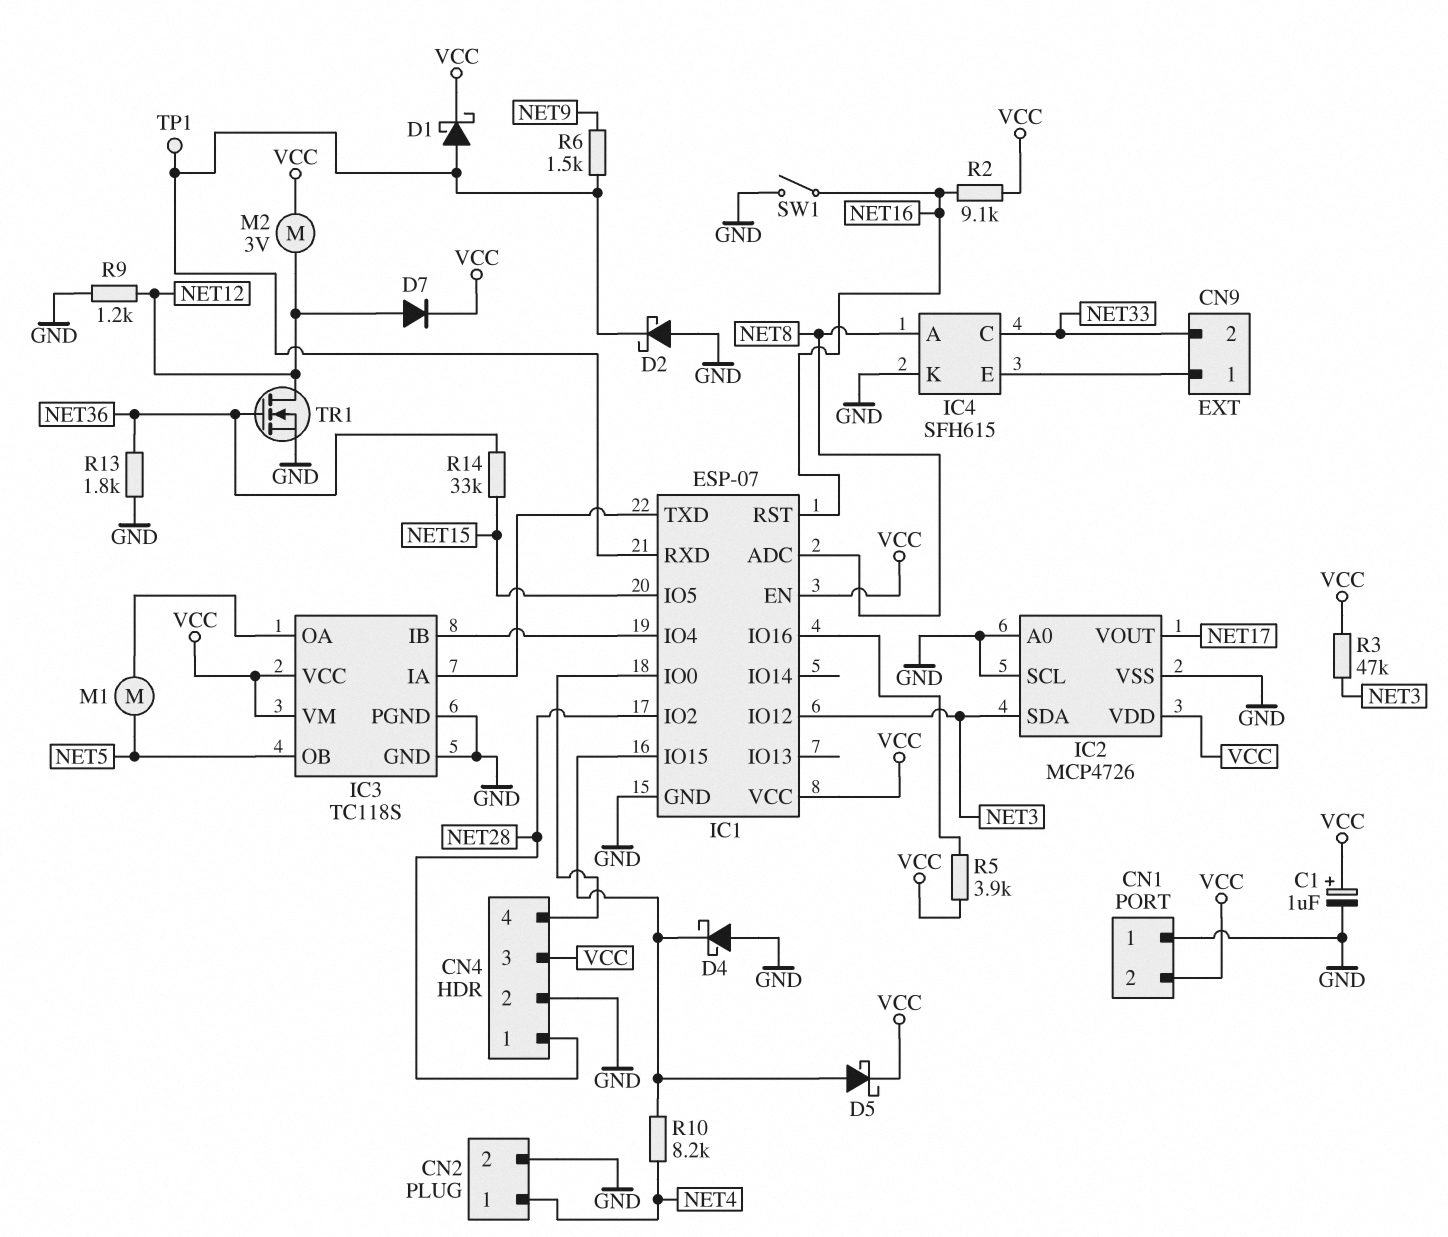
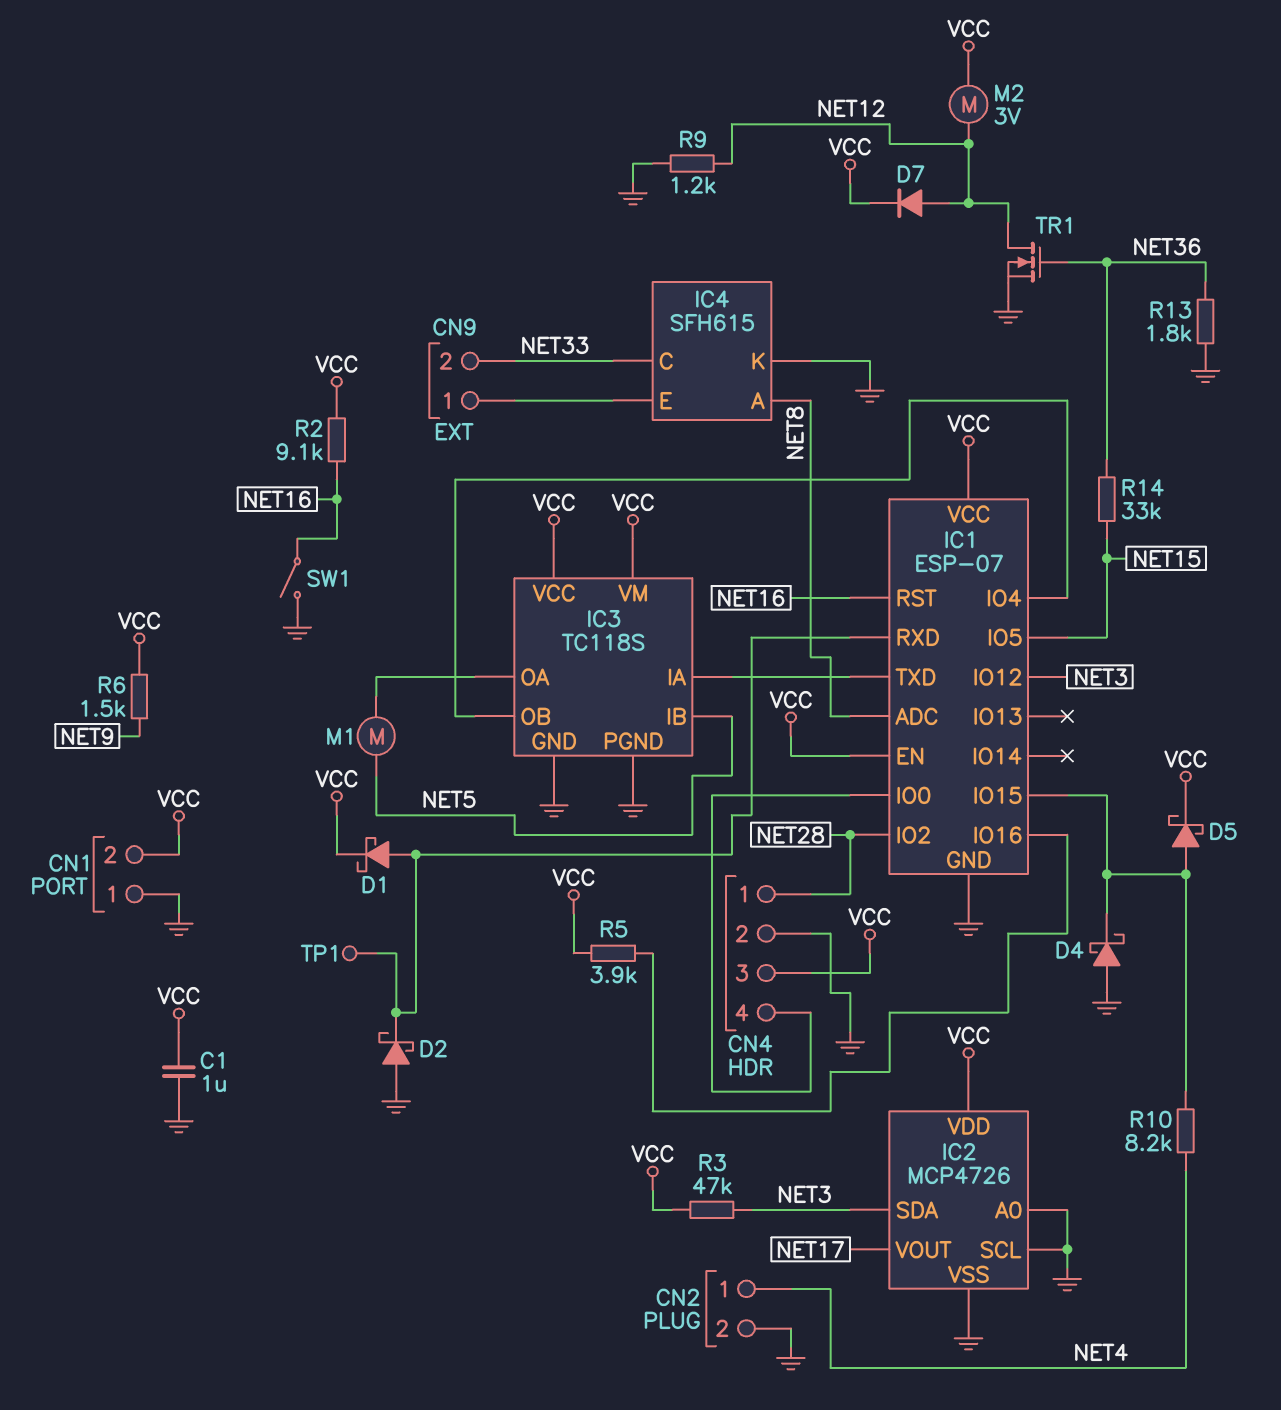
C1: 1uF (plus VCC, minus GND) -> 1uF (GND, VCC)
IC3 pin IB: IC1/IO4 -> NET5
IC3 pin OB: NET5 -> IC1/IO4
R6: 1.5k (IC1/RXD, NET9) -> 1.5k (NET9, VCC)

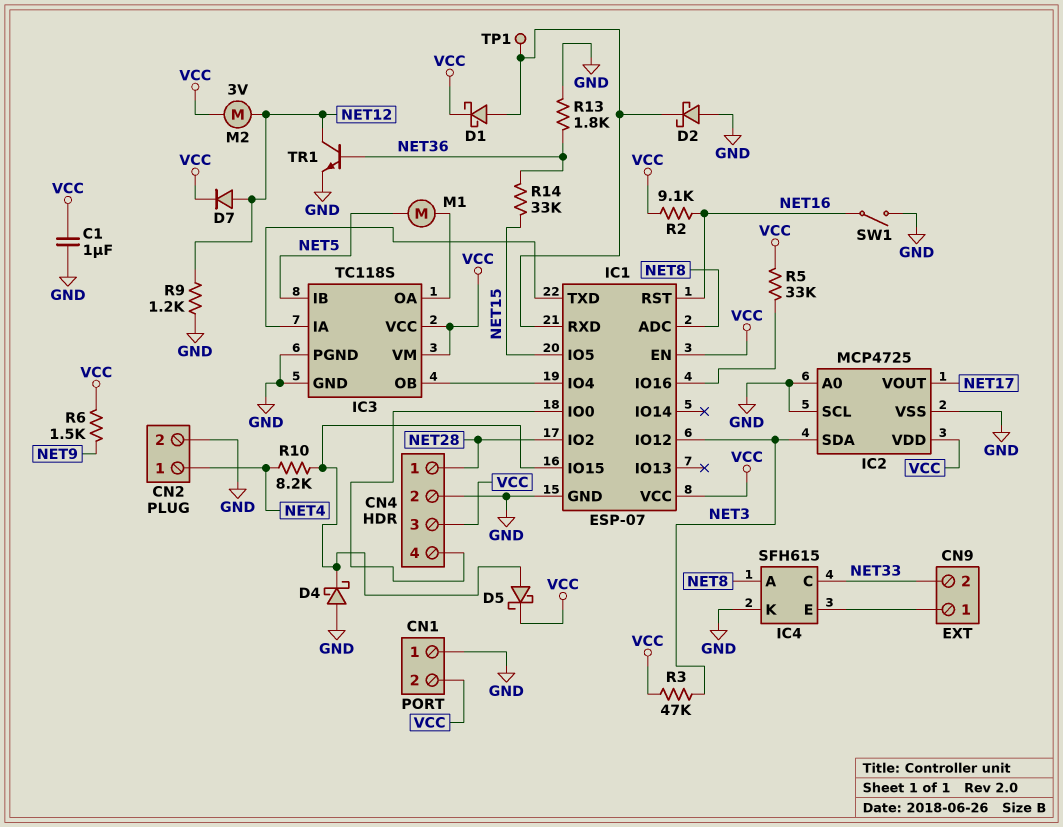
IC2: MCP4726 -> MCP4725
R5: 3.9k (IC1/IO16, VCC) -> 33k (IC1/IO16, VCC)
TR1: NMOS (G NET36, D NET12, S GND) -> NPN (B NET36, C NET12, E GND)

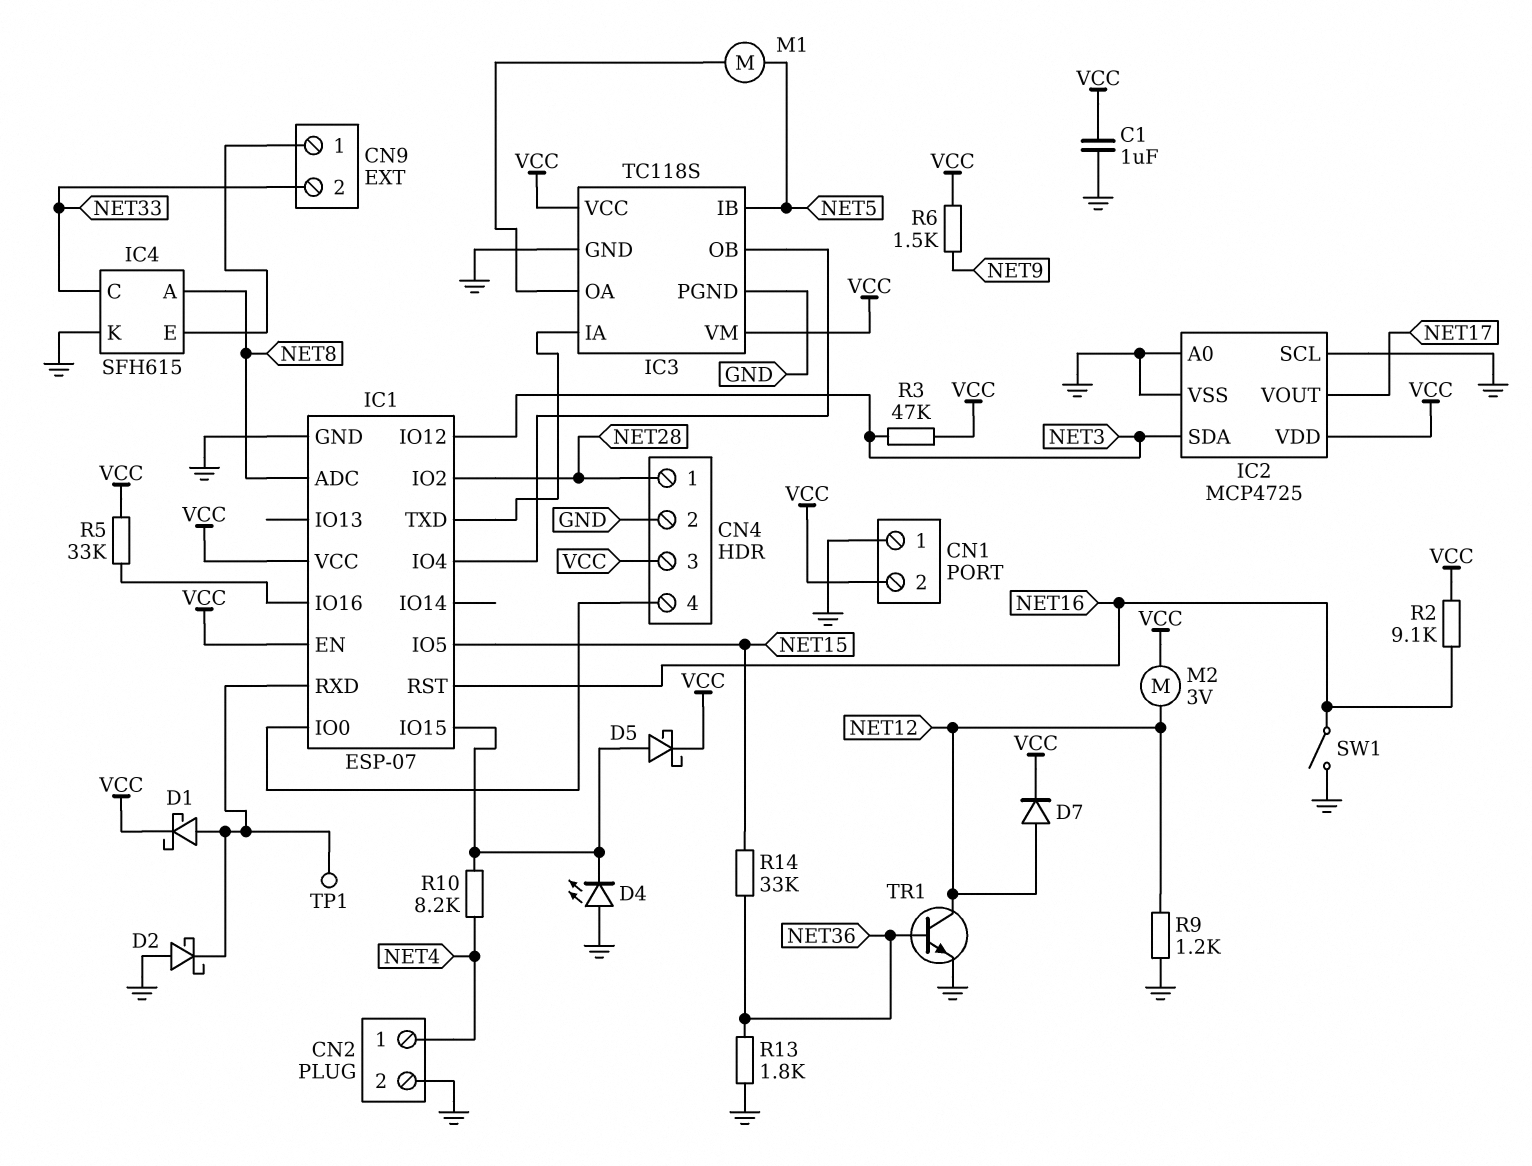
D4: schottky (A GND, K IC1/IO15) -> LED (A GND, K IC1/IO15)

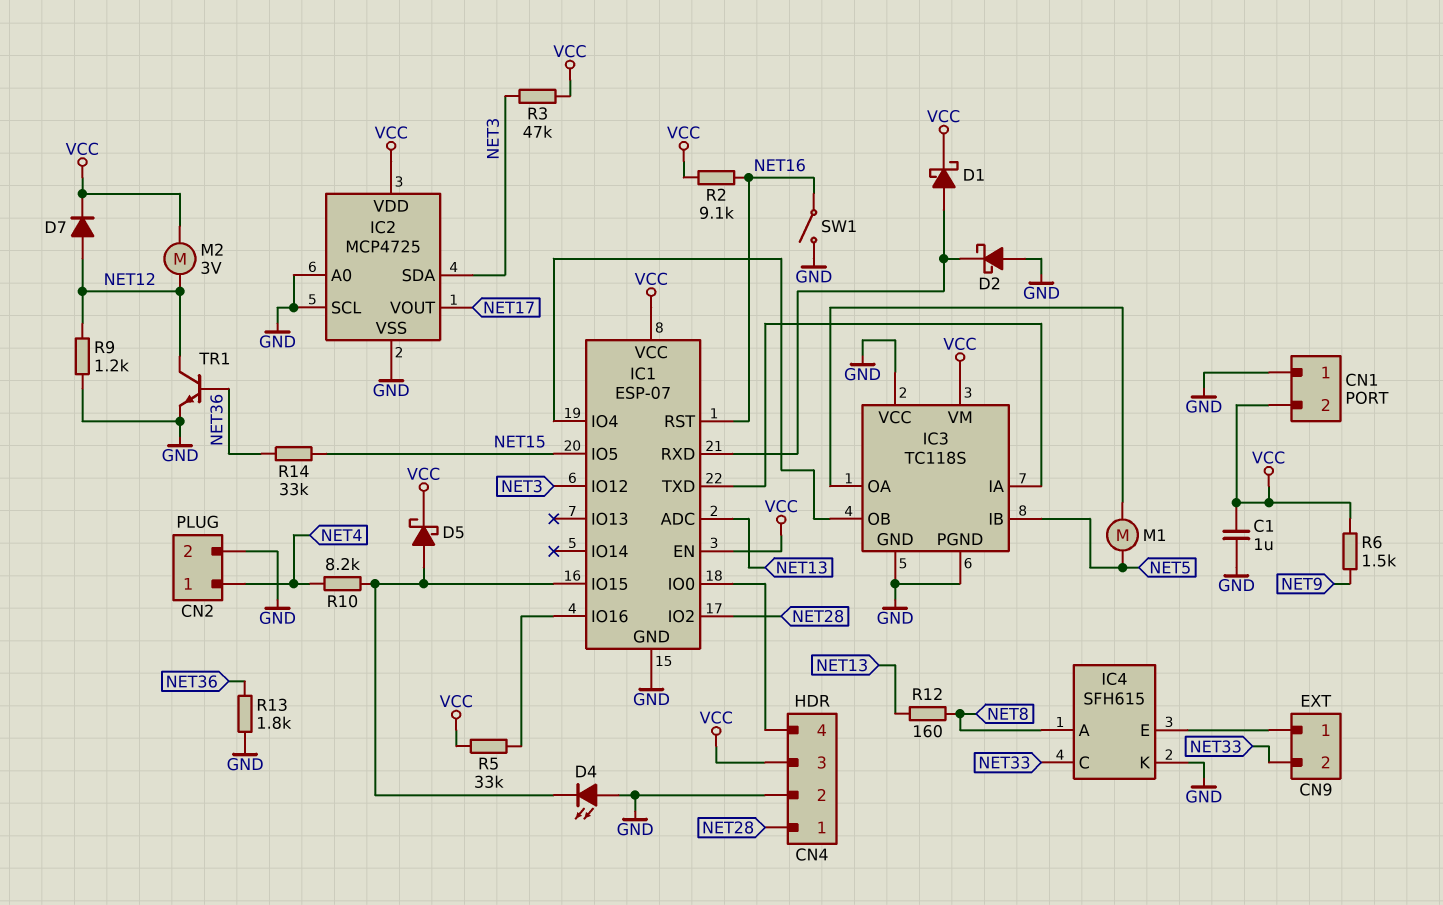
IC1 pin ADC: NET8 -> NET13
IC3 pin VCC: VCC -> GND
R12: none -> 160 (NET8, NET13)
TP1: test point (IC1/RXD) -> none

